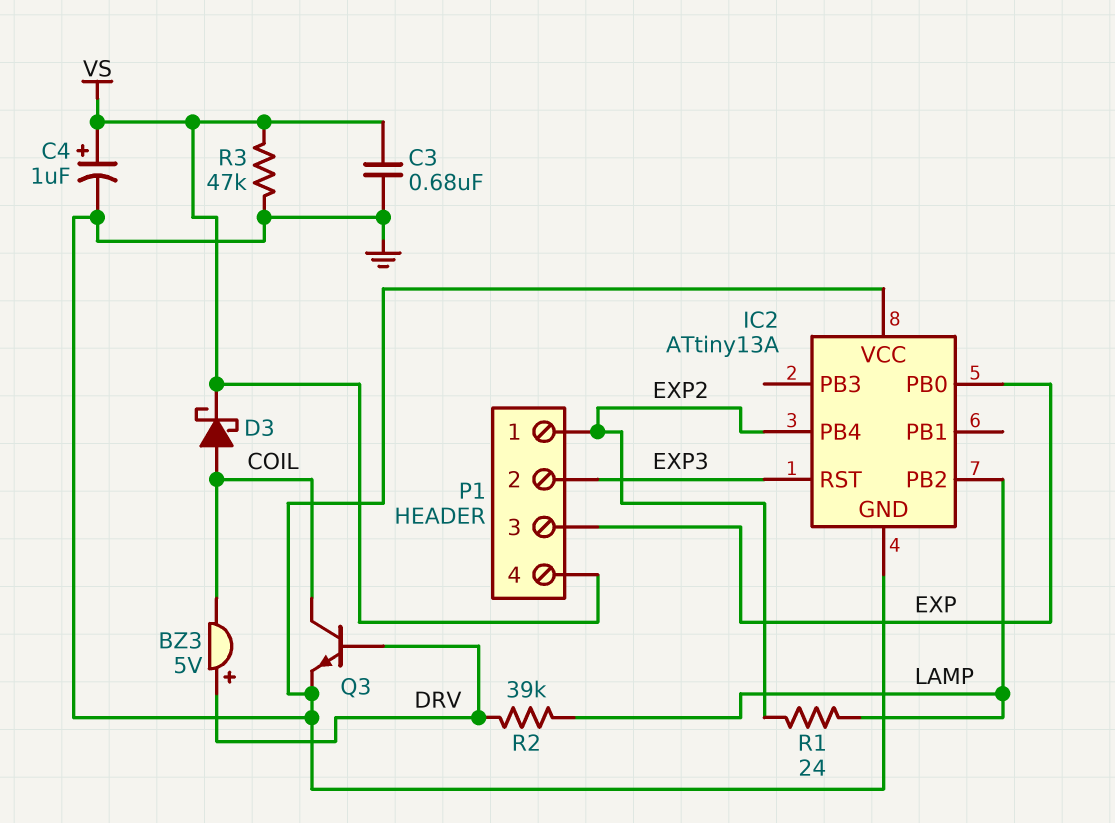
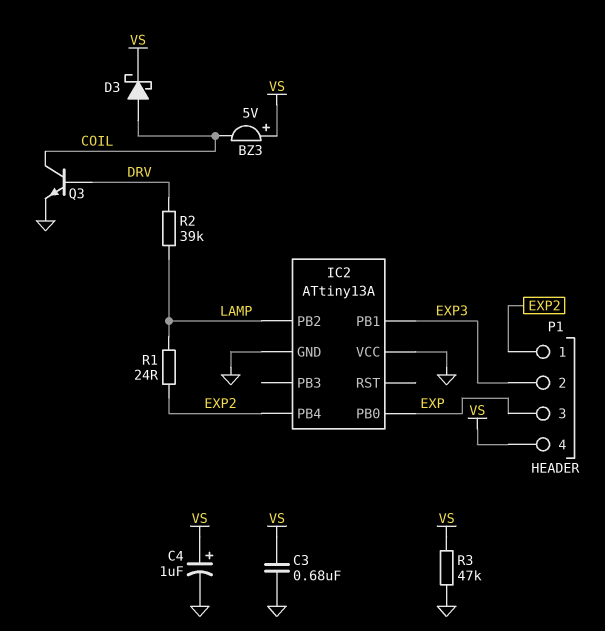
BZ3: buzzer 5V (plus DRV, minus COIL) -> buzzer 5V (plus VS, minus COIL)
IC2 pin PB1: none -> EXP3
IC2 pin RST: EXP3 -> none

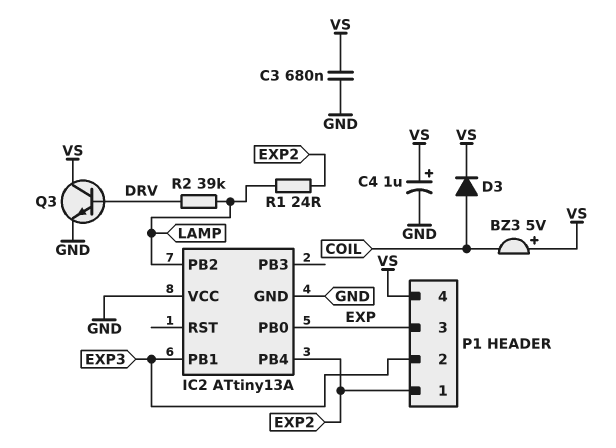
D3: schottky (A COIL, K VS) -> diode (A COIL, K VS)
Q3: NPN (B DRV, C COIL, E GND) -> NPN (B DRV, C VS, E GND)
R3: 47k (GND, VS) -> none

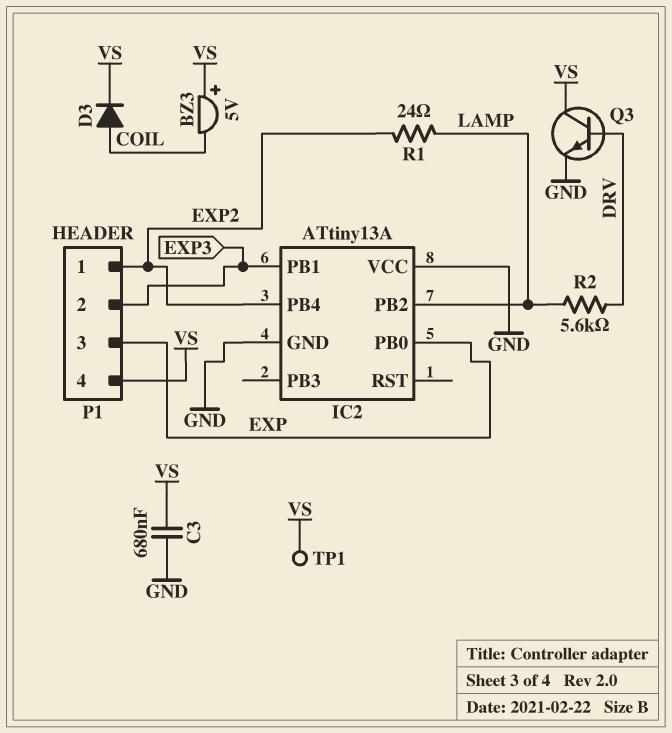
C4: 1uF (plus VS, minus GND) -> none
R2: 39k (DRV, LAMP) -> 5.6k (DRV, LAMP)
TP1: none -> test point (VS)

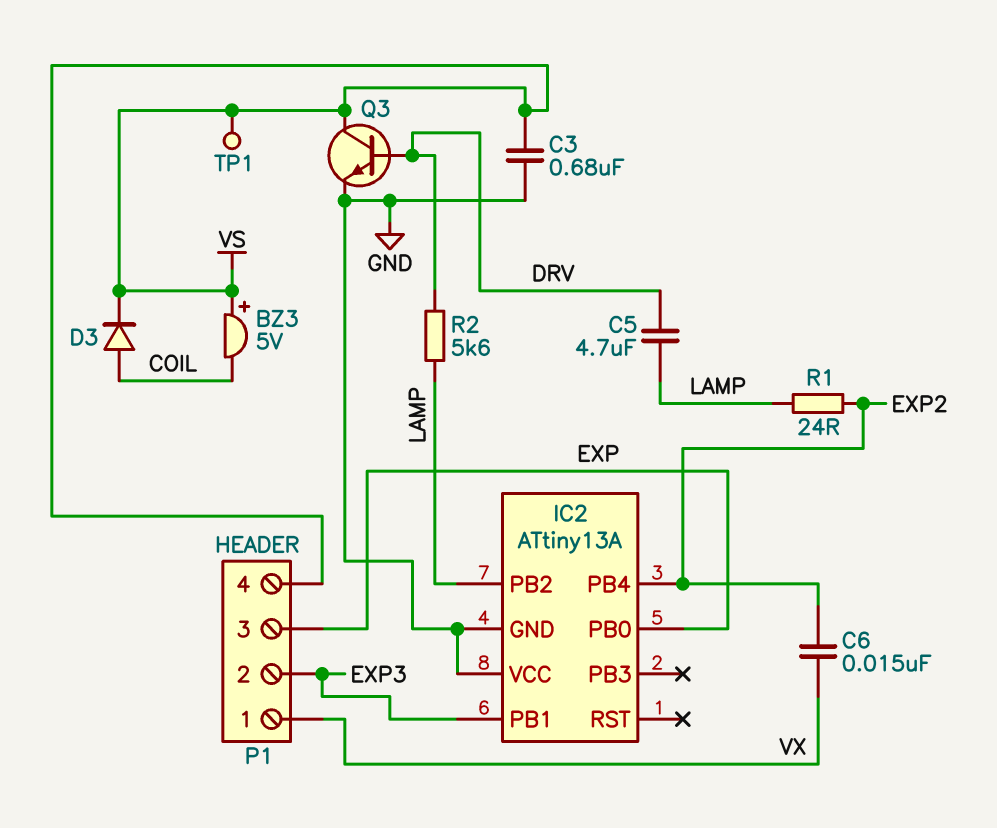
C5: none -> 4.7uF (DRV, LAMP)
C6: none -> 15nF (EXP2, VX)
P1 pin 1: EXP2 -> VX

